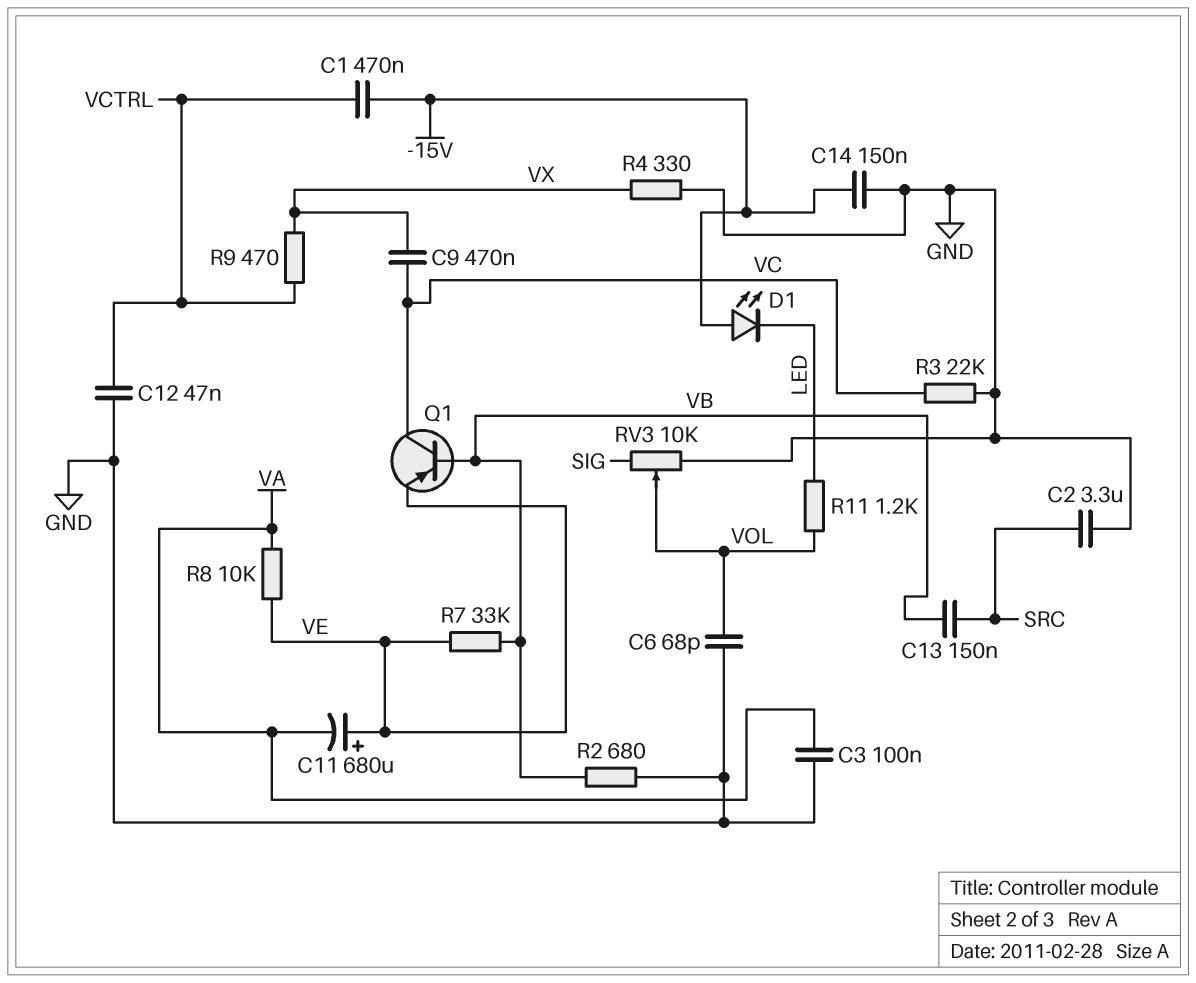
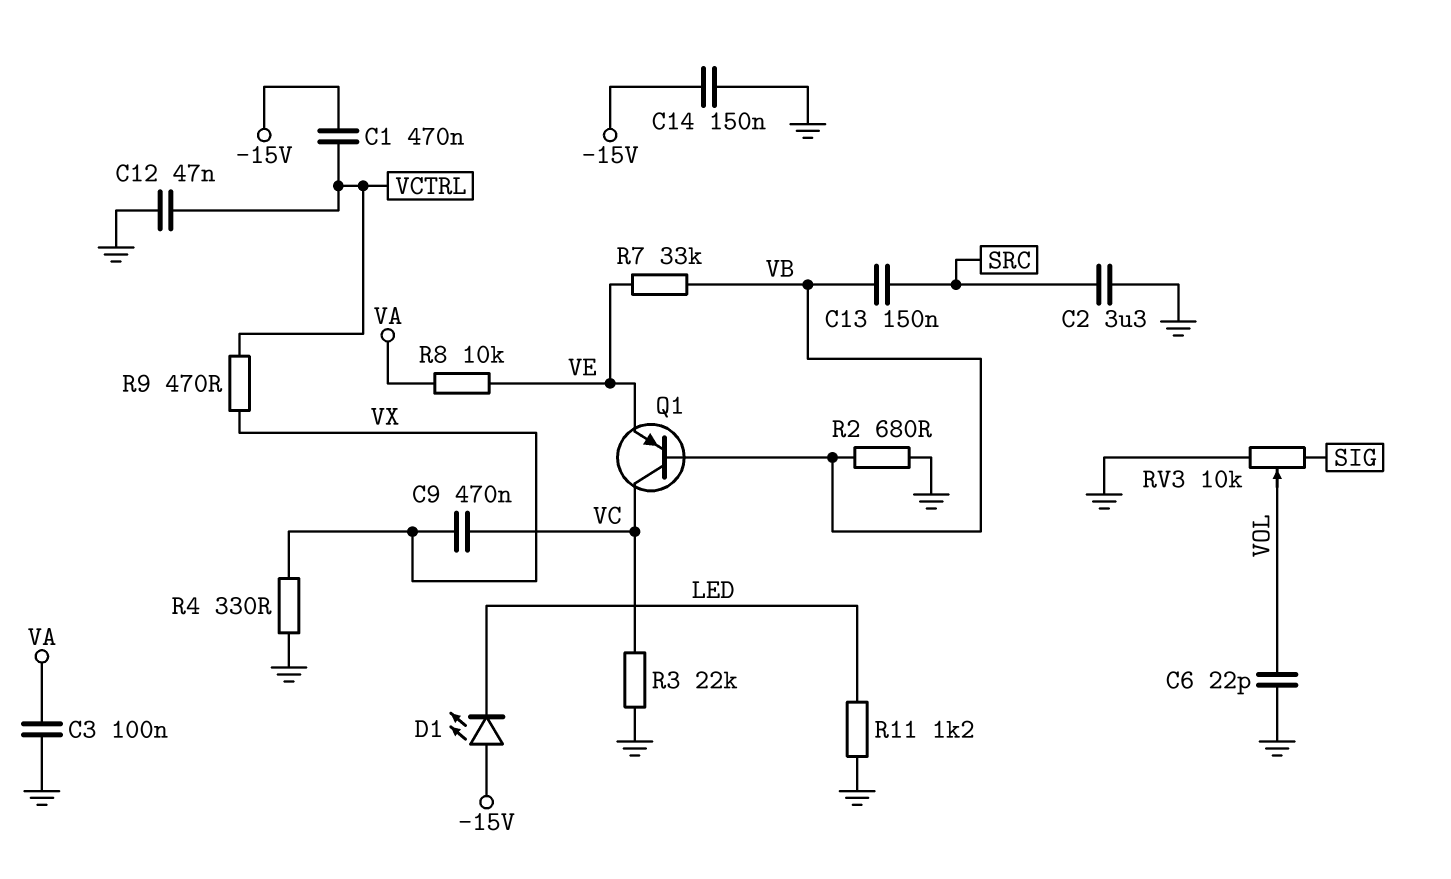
C6: 68pF (GND, VOL) -> 22pF (GND, VOL)
C11: 680uF (plus VE, minus VA) -> none
R11: 1.2k (LED, VOL) -> 1.2k (GND, LED)

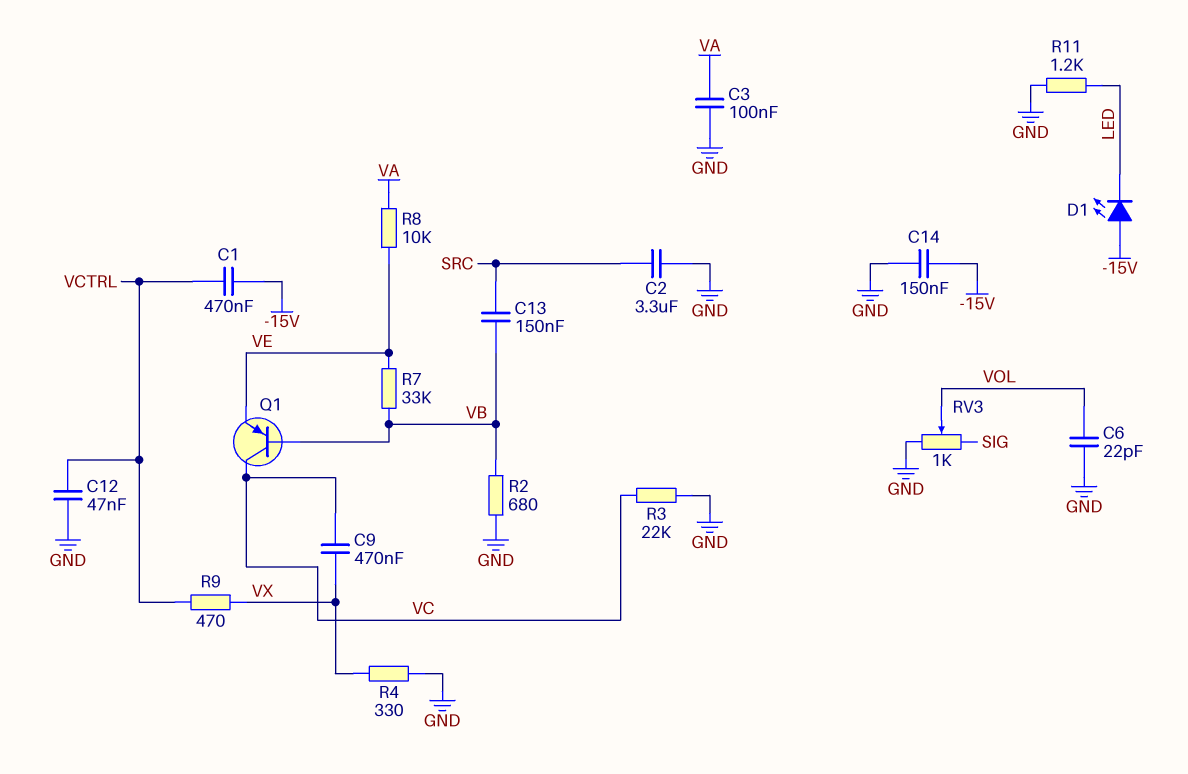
RV3: 10k (GND, SIG, wiper VOL) -> 1k (GND, SIG, wiper VOL)

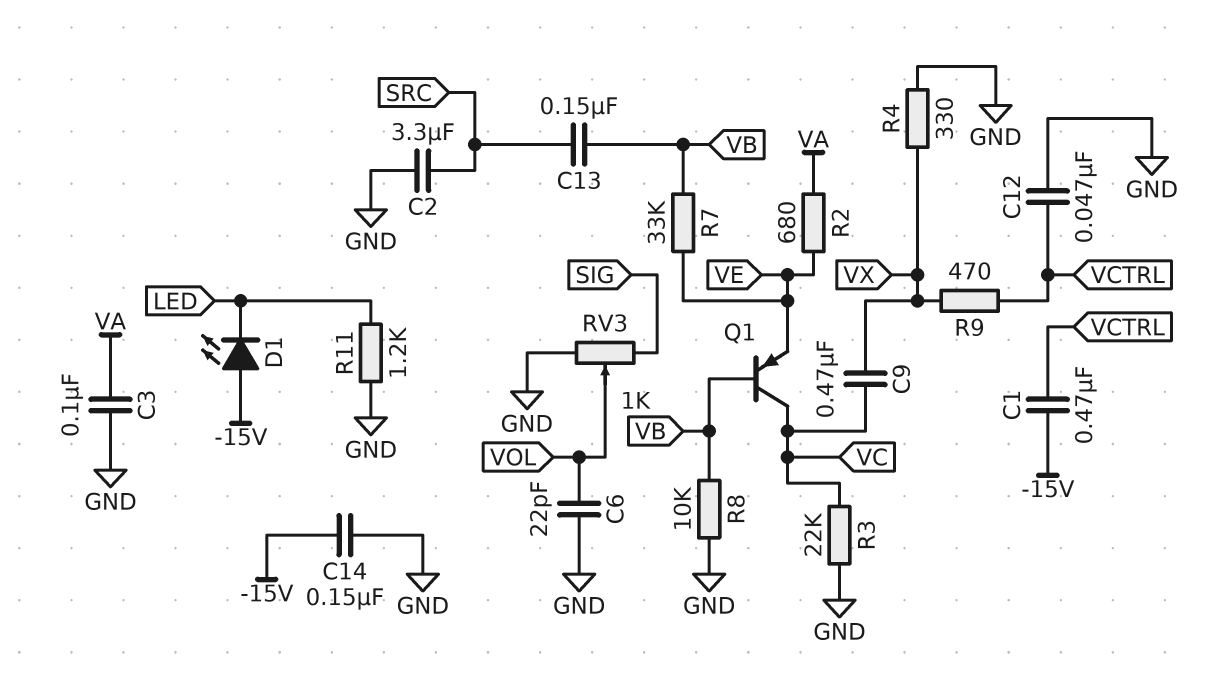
R2: 680 (GND, VB) -> 680 (VA, VE)
R8: 10k (VA, VE) -> 10k (GND, VB)

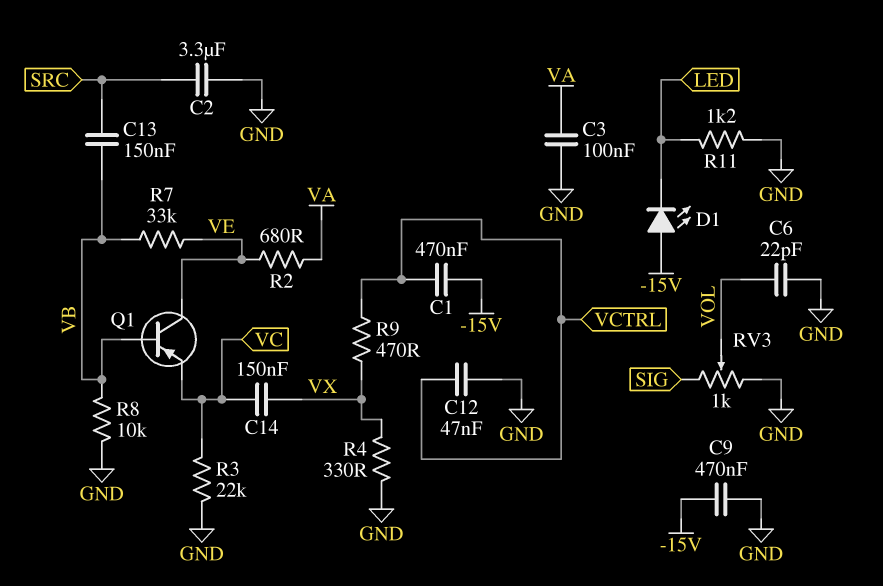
C9: 470nF (VC, VX) -> 470nF (-15V, GND)
C14: 150nF (-15V, GND) -> 150nF (VC, VX)
Q1: PNP (B VB, C VC, E VE) -> PNP (B VB, C VE, E VC)

